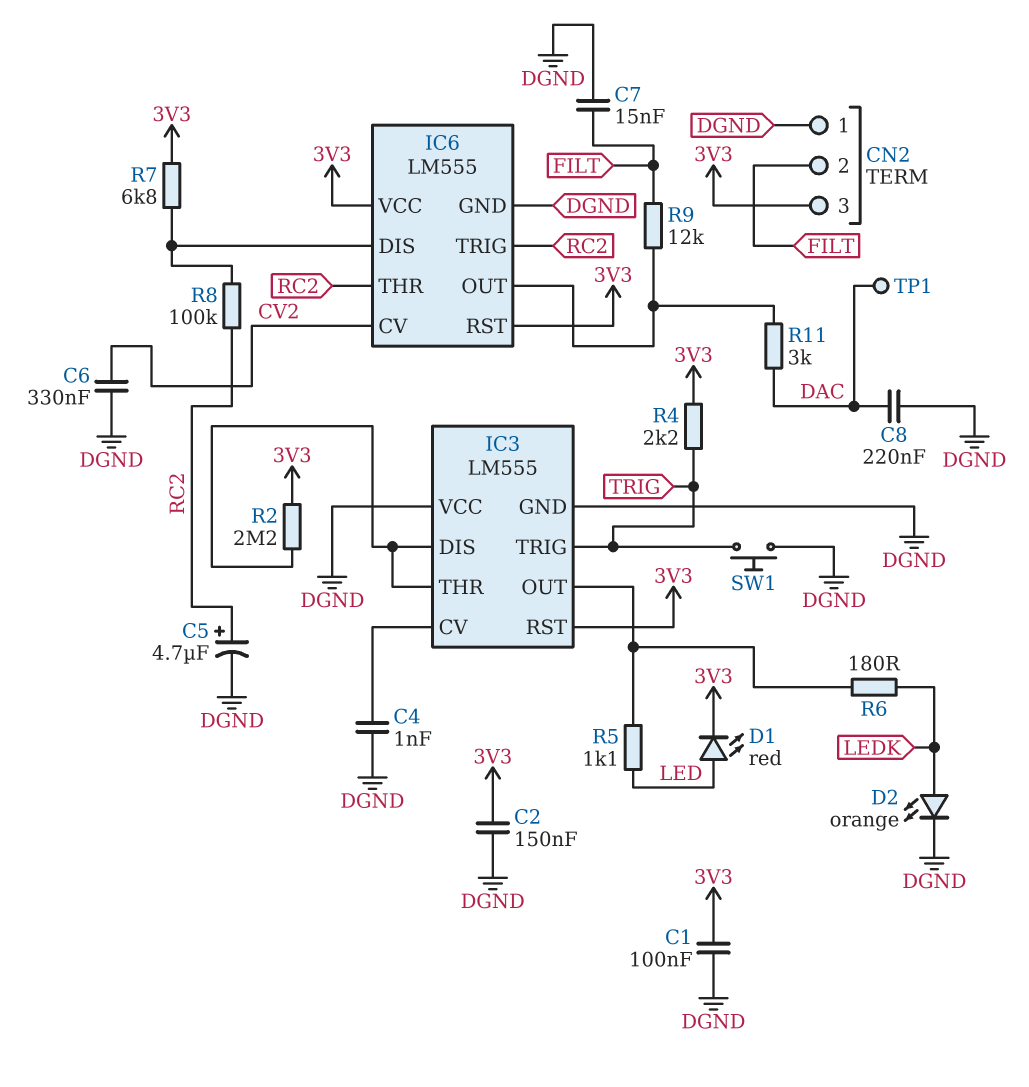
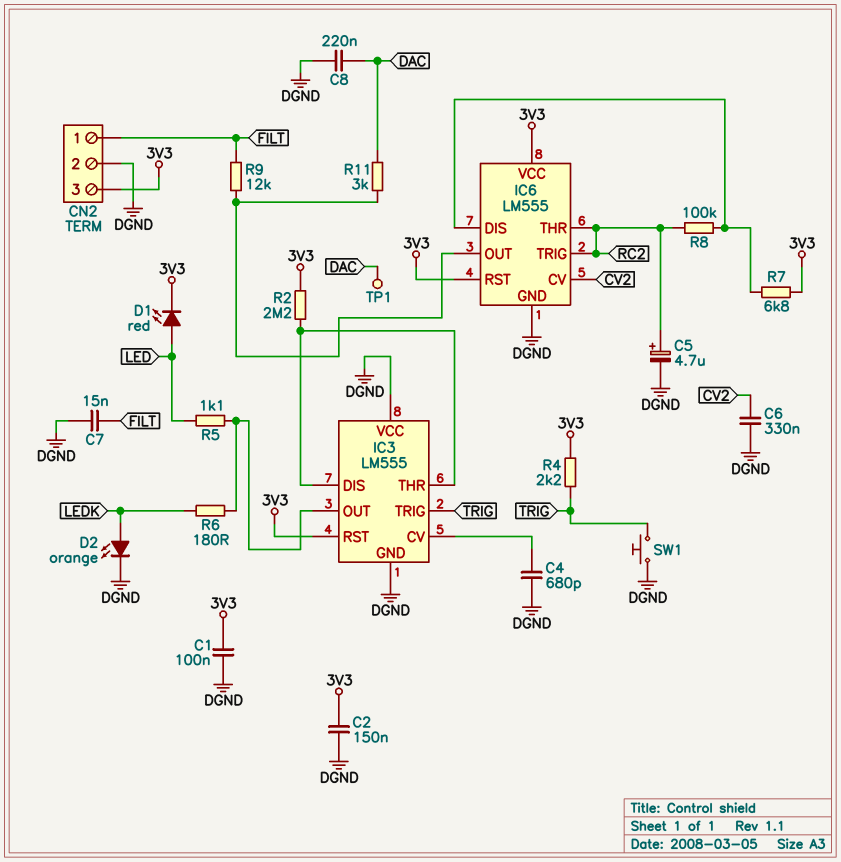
C4: 1nF (DGND, IC3/CV) -> 680pF (DGND, IC3/CV)
CN2 pin 1: DGND -> FILT
CN2 pin 2: FILT -> DGND

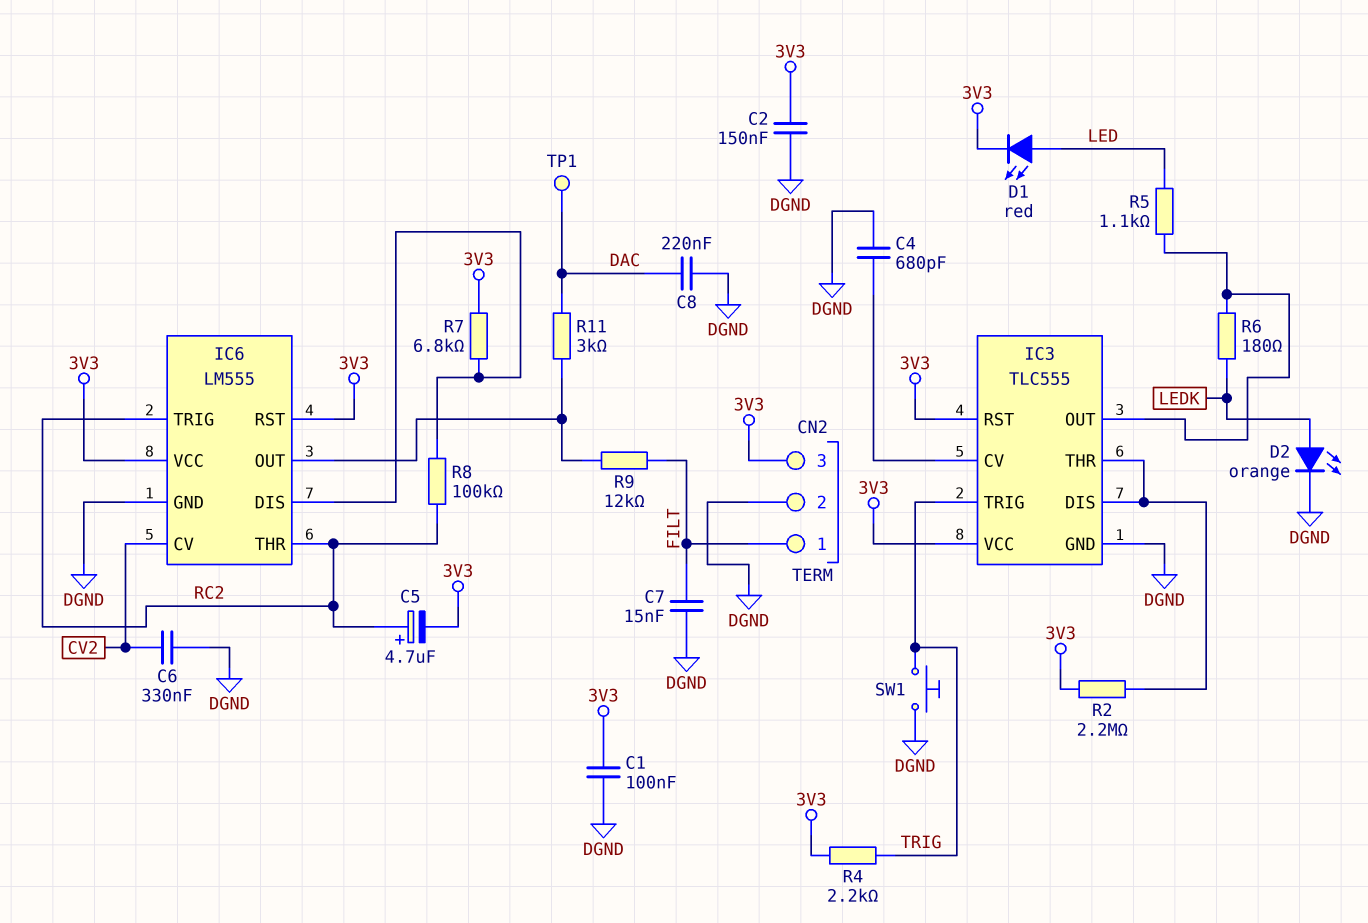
C5: 4.7uF (plus RC2, minus DGND) -> 4.7uF (plus RC2, minus 3V3)
IC3: LM555 -> TLC555
IC3 pin VCC: DGND -> 3V3

